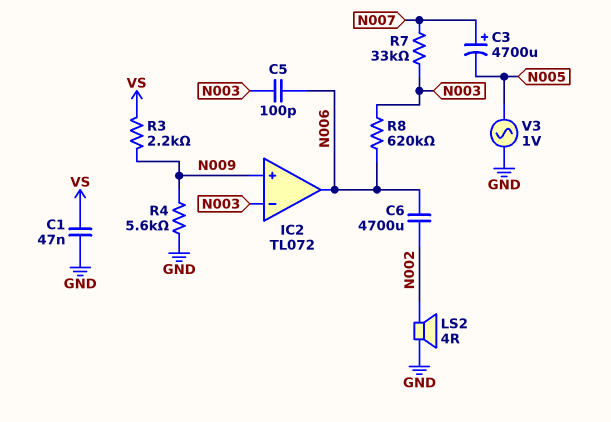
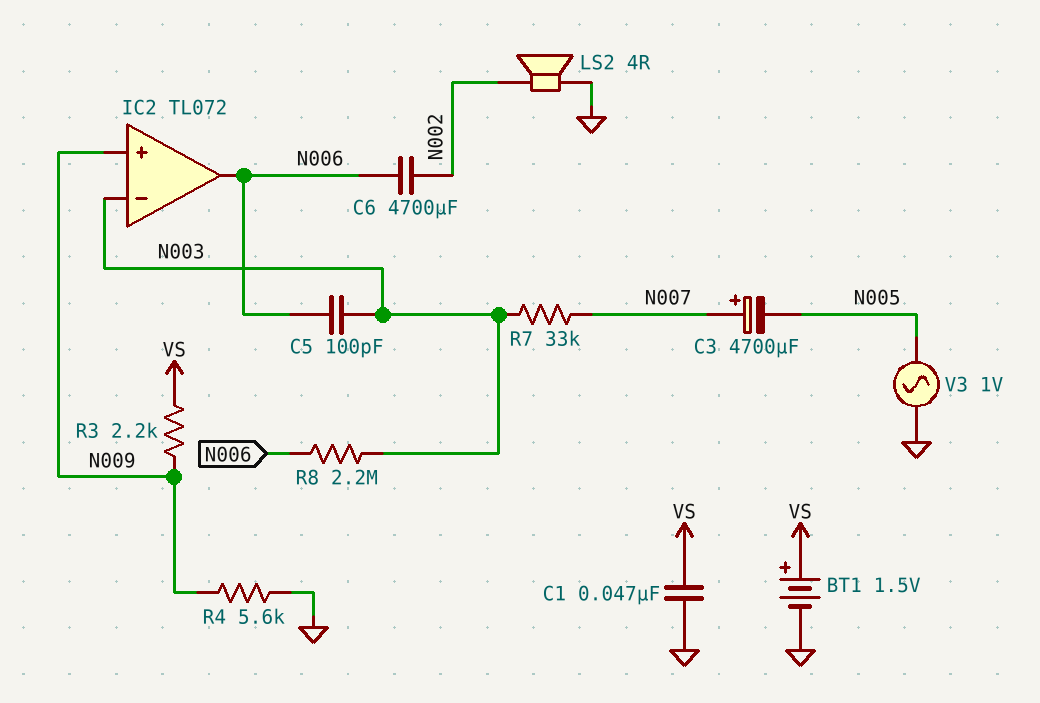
BT1: none -> 1.5V (plus VS, minus GND)
R8: 620k (N003, N006) -> 2.2M (N003, N006)

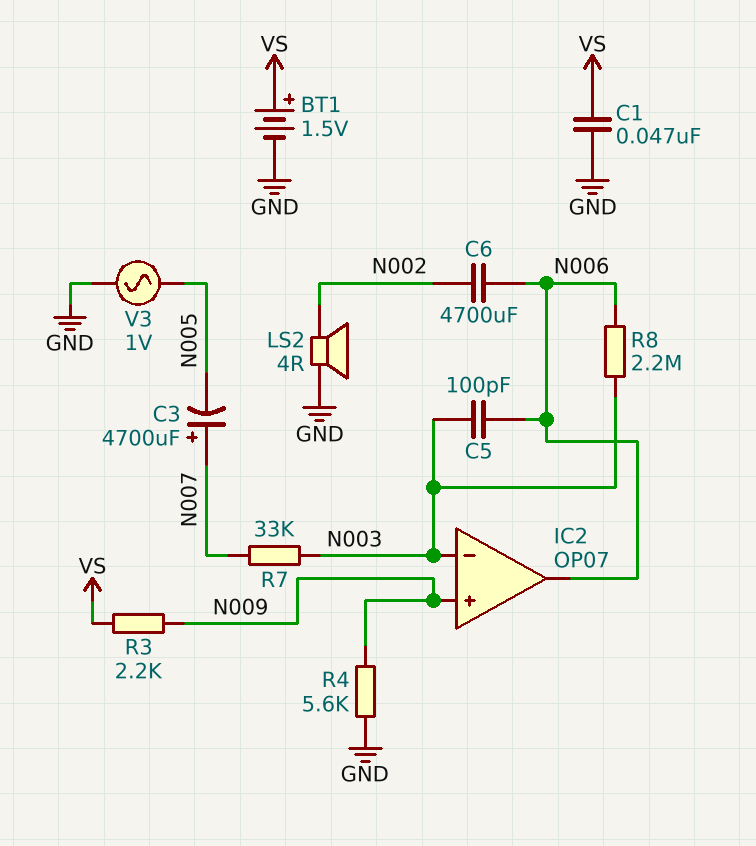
IC2: TL072 -> OP07

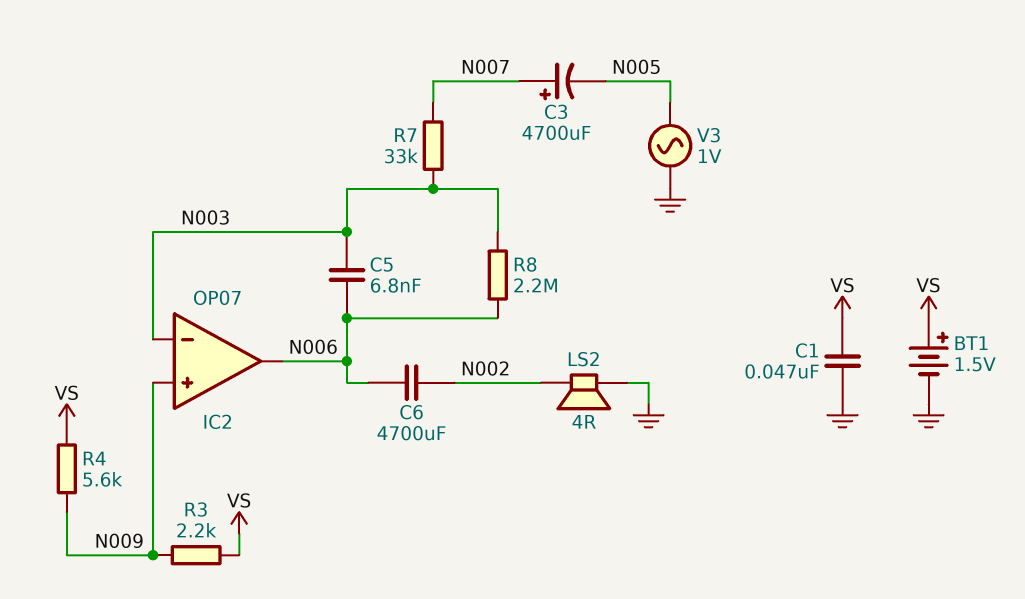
C5: 100pF (N003, N006) -> 6.8nF (N003, N006)
R4: 5.6k (GND, N009) -> 5.6k (N009, VS)

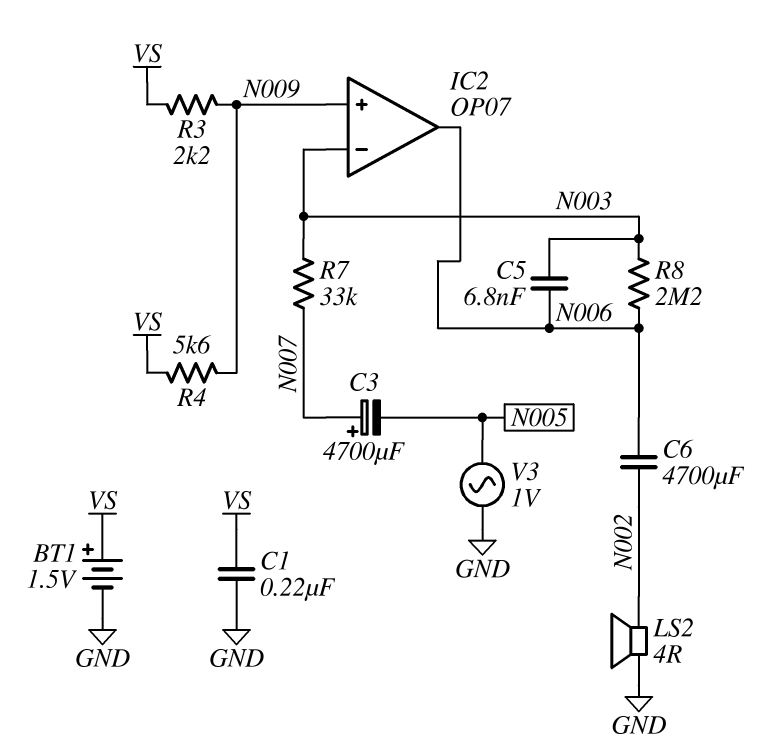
C1: 47nF (GND, VS) -> 220nF (GND, VS)

